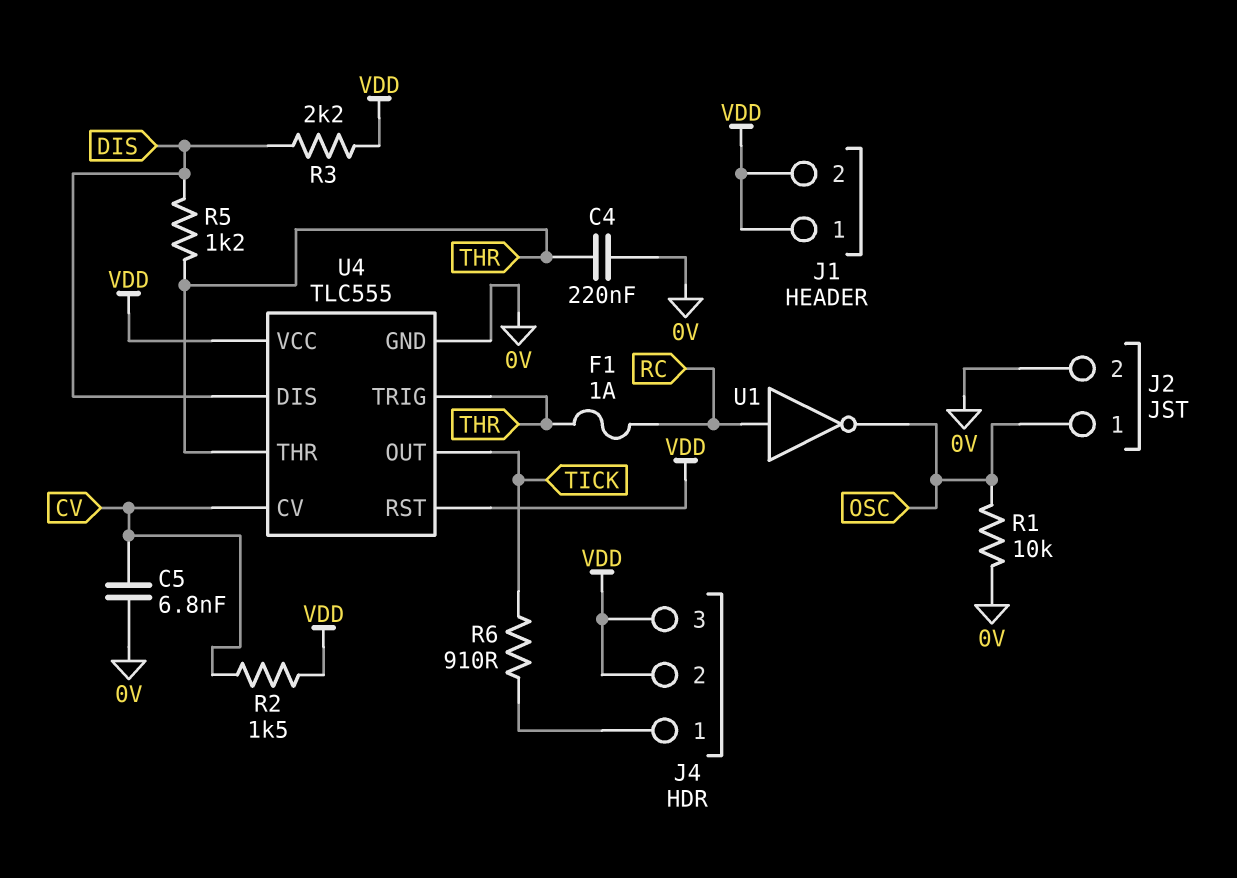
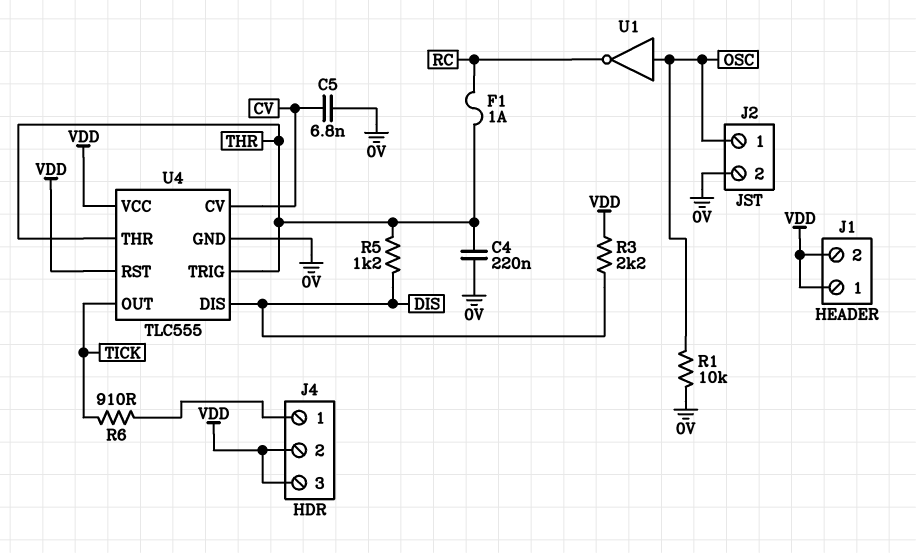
R2: 1.5k (CV, VDD) -> none
U1: NOT (in RC, out OSC) -> NOT (in OSC, out RC)

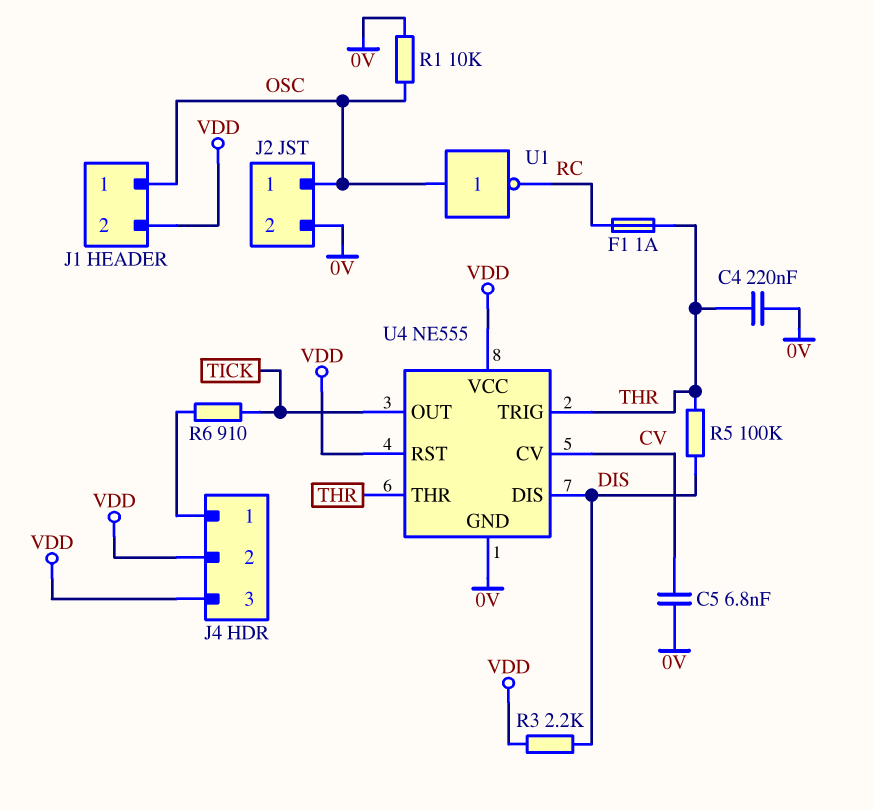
J1 pin 1: VDD -> OSC
R5: 1.2k (DIS, THR) -> 100k (DIS, THR)
U4: TLC555 -> NE555

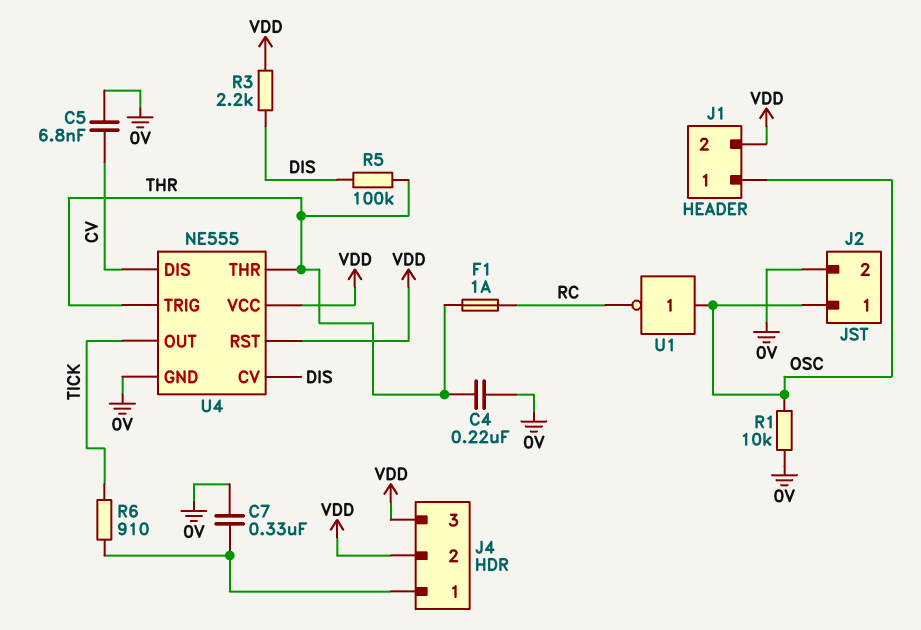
C7: none -> 330nF (0V, J4/1)
U4 pin CV: CV -> DIS
U4 pin DIS: DIS -> CV

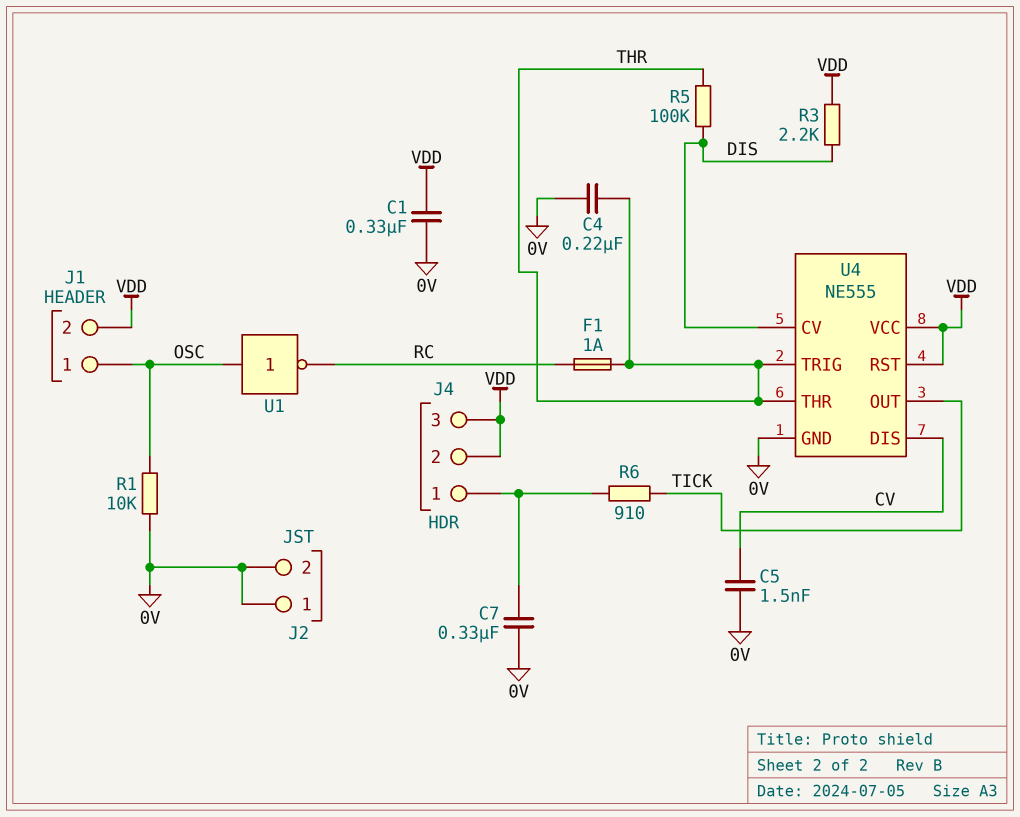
C1: none -> 330nF (0V, VDD)
C5: 6.8nF (0V, CV) -> 1.5nF (0V, CV)
J2 pin 1: OSC -> 0V

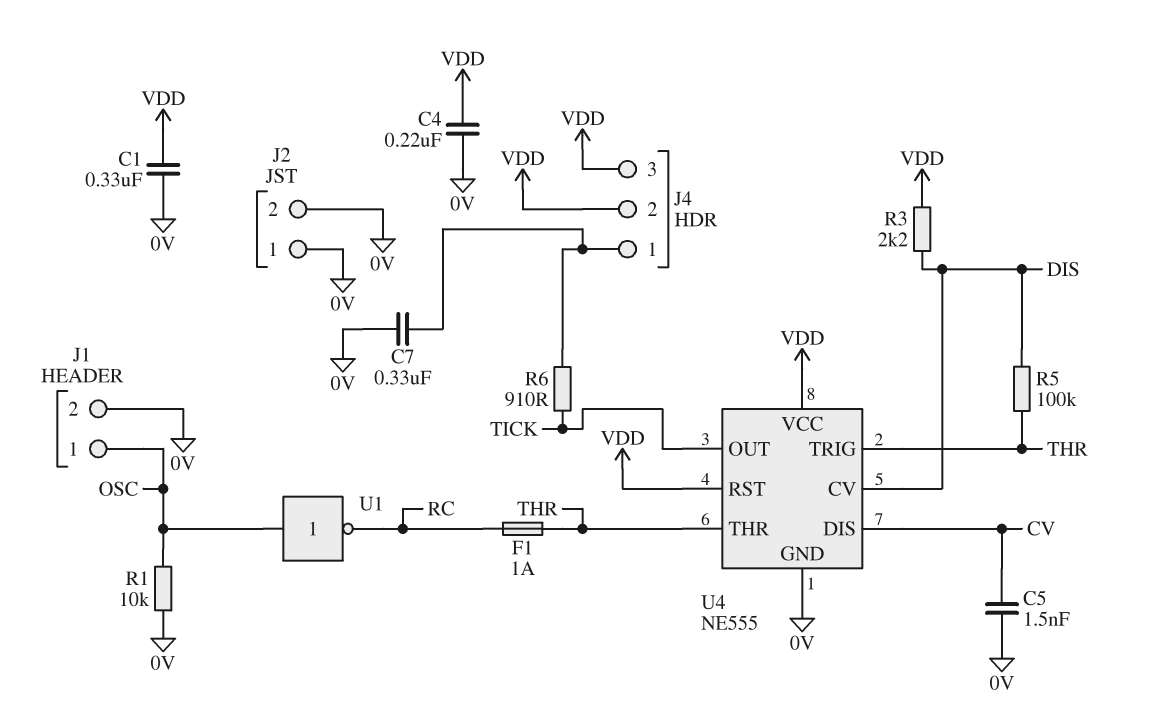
C4: 220nF (0V, THR) -> 220nF (0V, VDD)
J1 pin 2: VDD -> 0V

